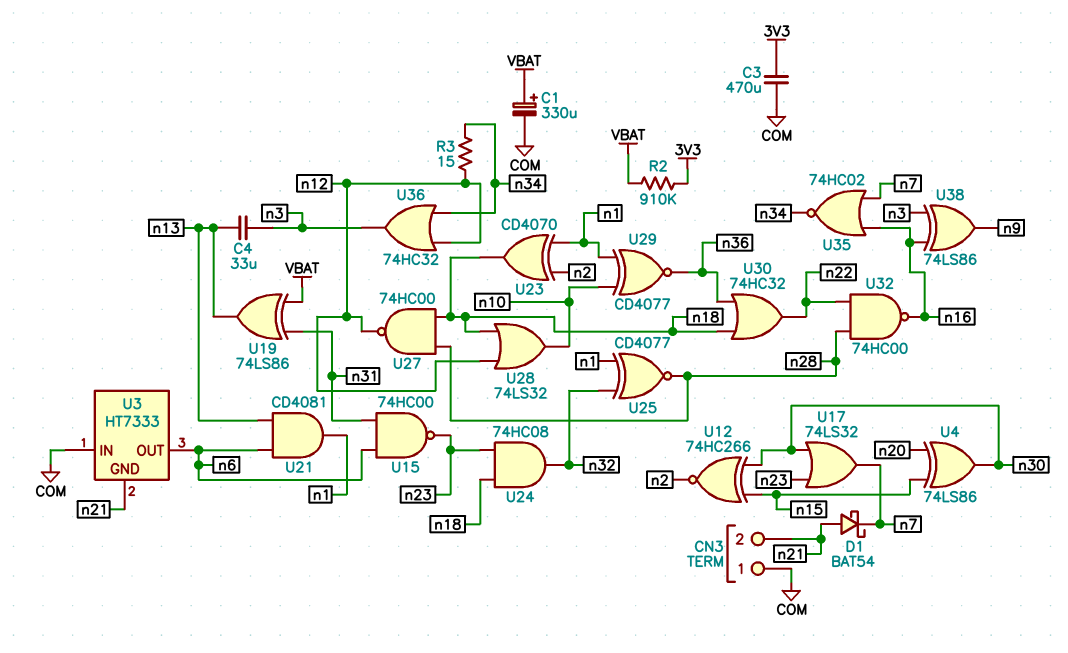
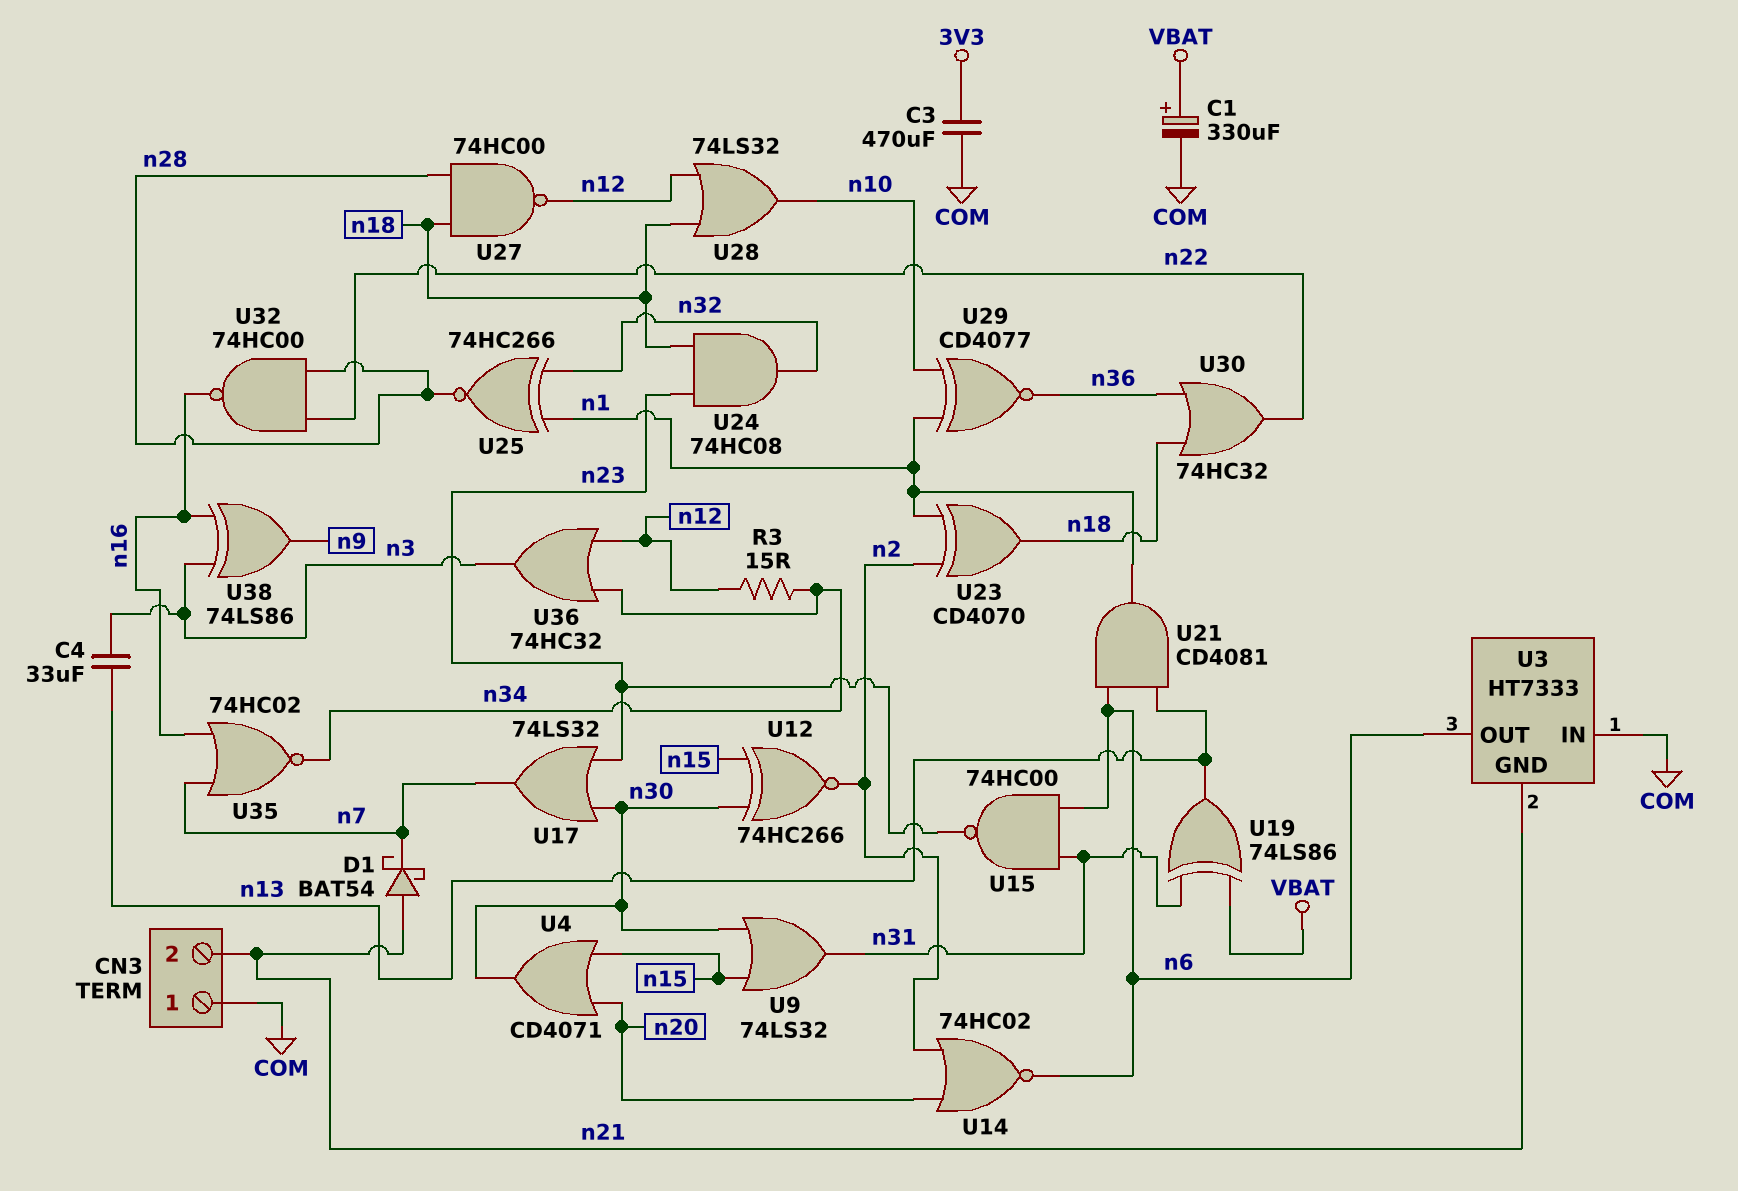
R2: 910k (3V3, VBAT) -> none
U4: XOR 74LS86 (in n15, in n20, out n30) -> OR CD4071 (in n15, in n20, out n30)
U9: none -> OR 74LS32 (in n15, in n30, out n31)
U14: none -> NOR 74HC02 (in n2, in n20, out n6)
U25: XNOR CD4077 (in n1, in n32, out n28) -> XNOR 74HC266 (in n1, in n32, out n28)

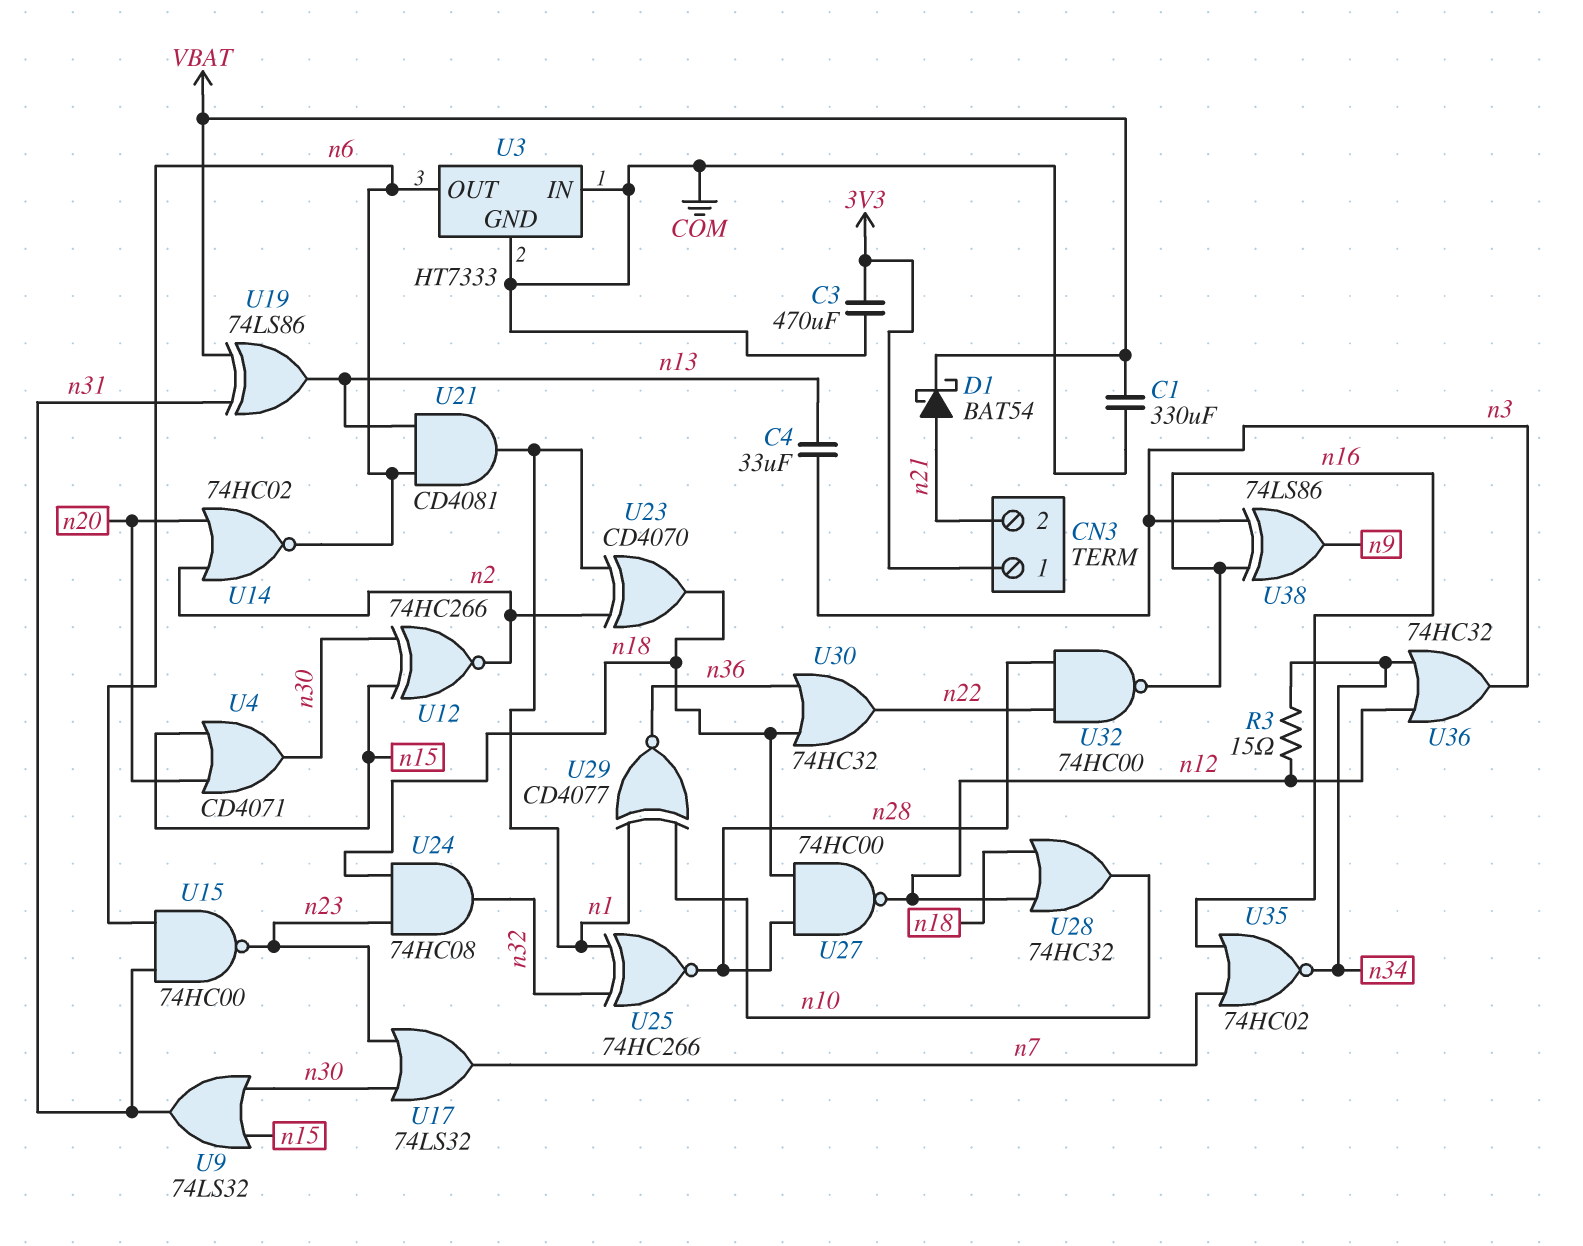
C1: 330uF (plus VBAT, minus COM) -> 330uF (COM, VBAT)
CN3 pin 1: COM -> 3V3
D1: schottky BAT54 (A n21, K n7) -> schottky BAT54 (A n21, K VBAT)
U3 pin GND: n21 -> COM
U28: OR 74LS32 (in n12, in n18, out n10) -> OR 74HC32 (in n12, in n18, out n10)

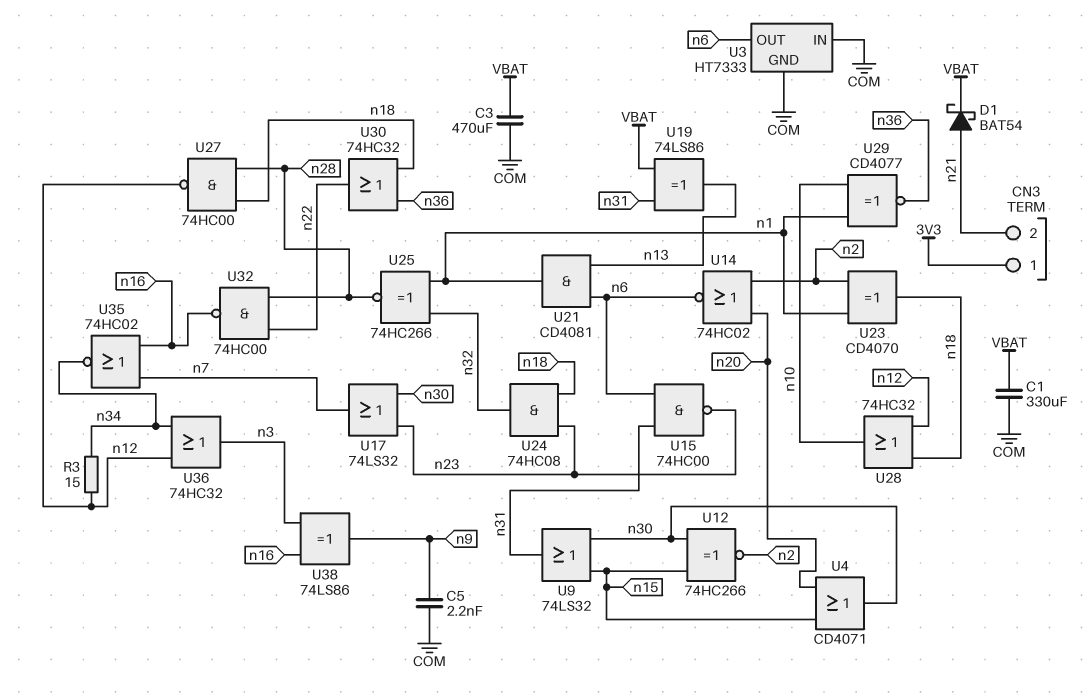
C3: 470uF (3V3, COM) -> 470uF (COM, VBAT)
C4: 33uF (n3, n13) -> none
C5: none -> 2.2nF (COM, n9)

